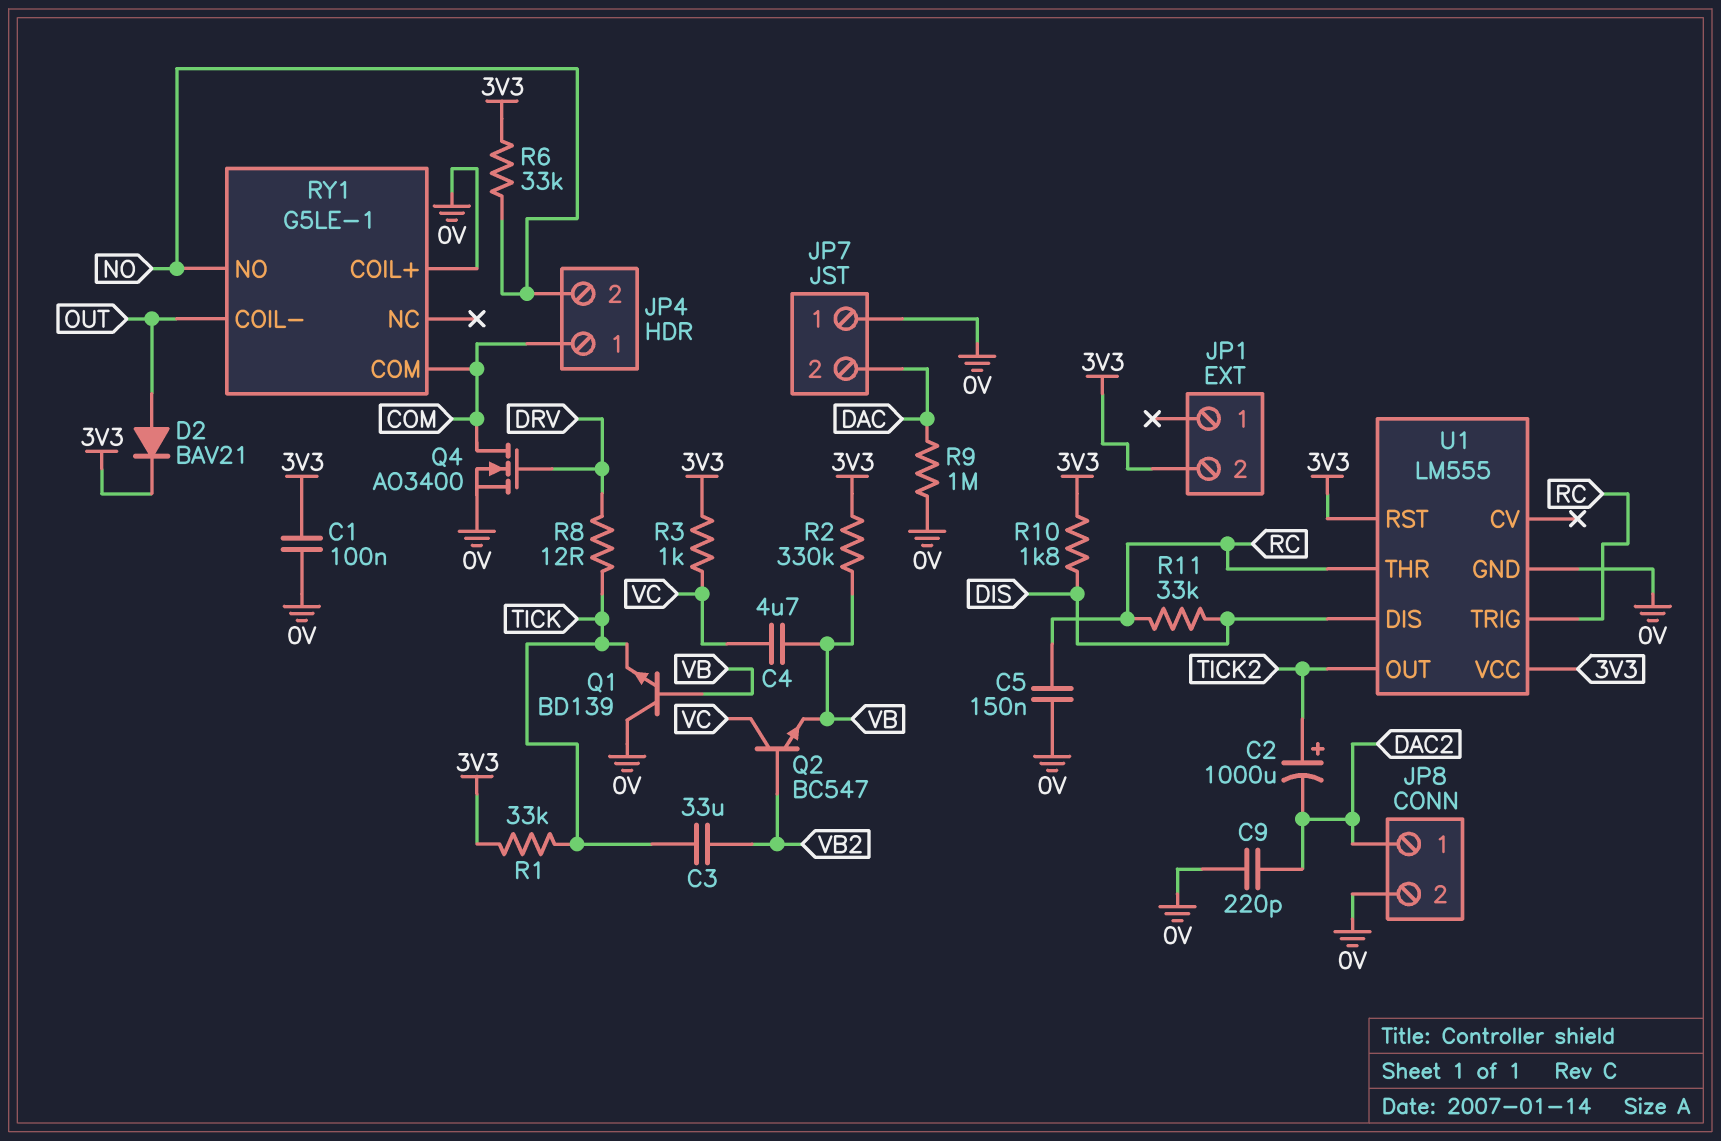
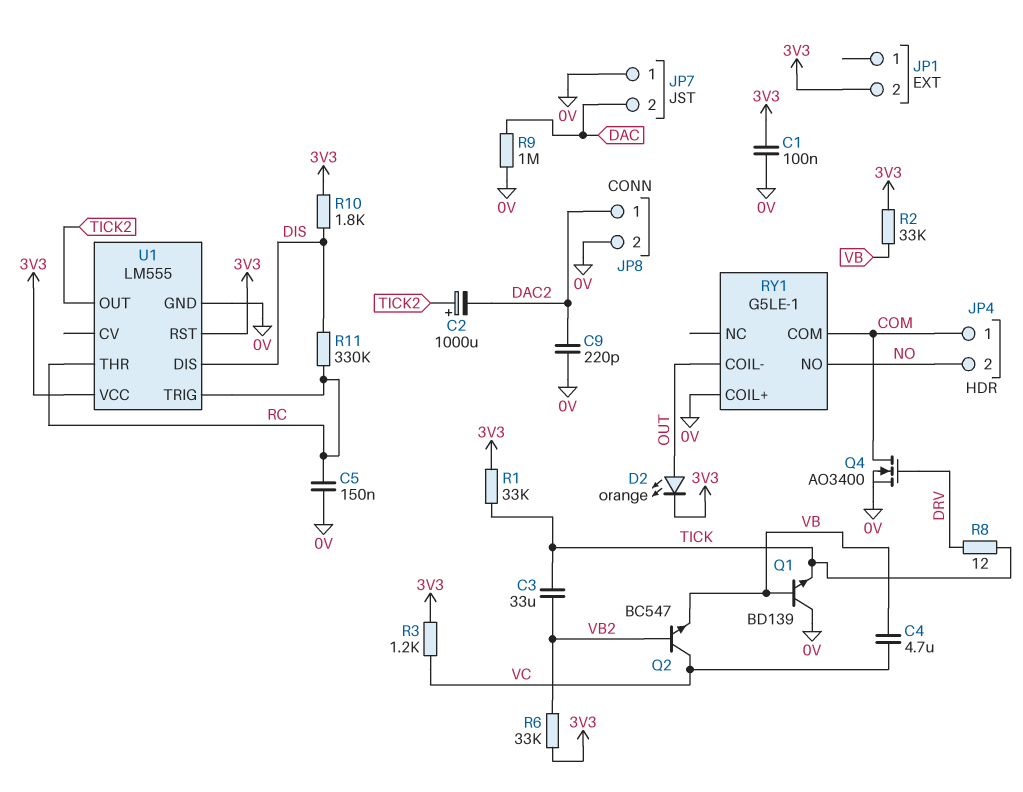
D2: diode BAV21 (A OUT, K 3V3) -> LED orange (A OUT, K 3V3)
R2: 330k (3V3, VB) -> 33k (3V3, VB)
R3: 1k (3V3, VC) -> 1.2k (3V3, VC)
R6: 33k (3V3, NO) -> 33k (3V3, VB2)
R11: 33k (DIS, RC) -> 330k (DIS, RC)

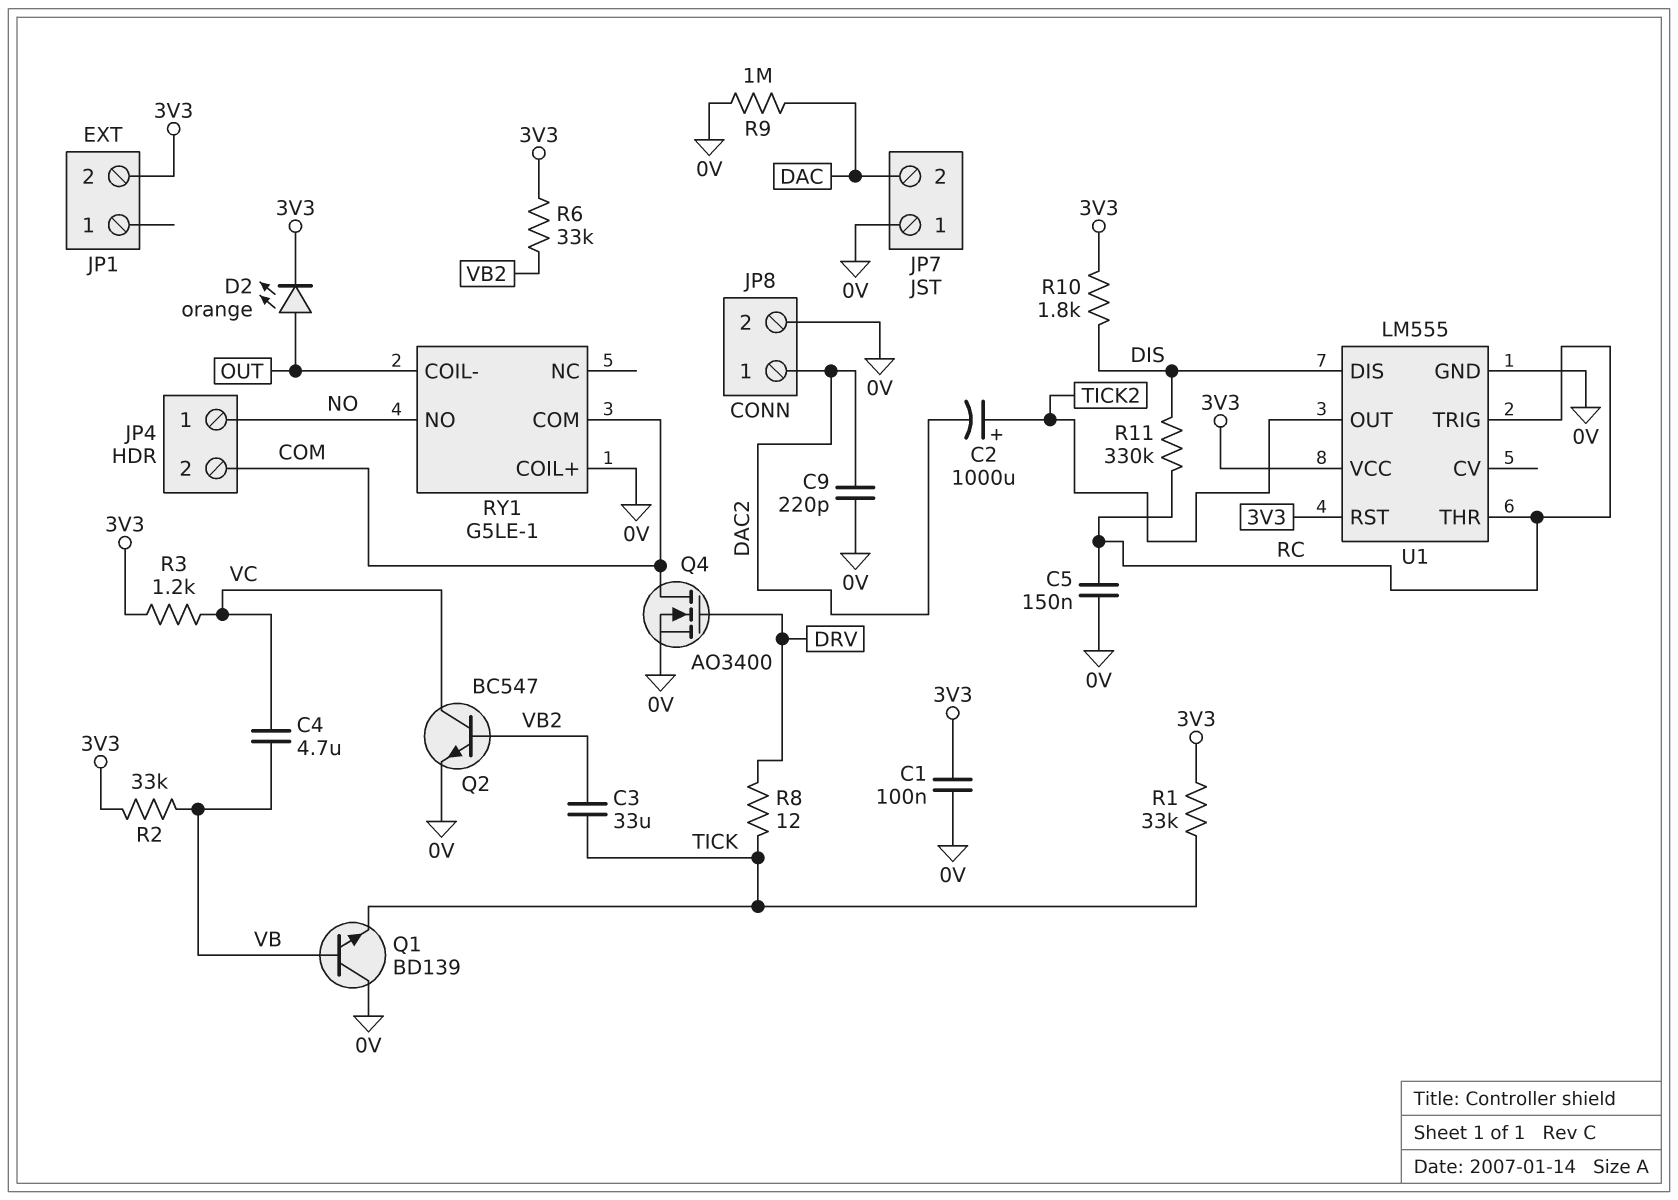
JP4 pin 1: COM -> NO
JP4 pin 2: NO -> COM
Q2: NPN BC547 (B VB2, C VC, E VB) -> NPN BC547 (B VB2, C VC, E 0V)

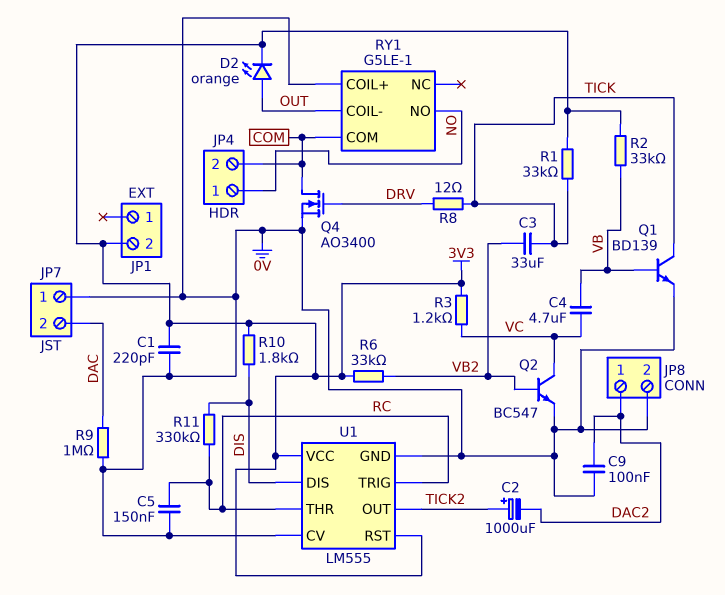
C1: 100nF (0V, 3V3) -> 220pF (0V, 3V3)
C9: 220pF (0V, DAC2) -> 100nF (0V, DAC2)
Q1: NPN BD139 (B VB, C 0V, E TICK) -> NPN BD139 (B VB, C TICK, E 0V)
U1 pin CV: none -> 0V

